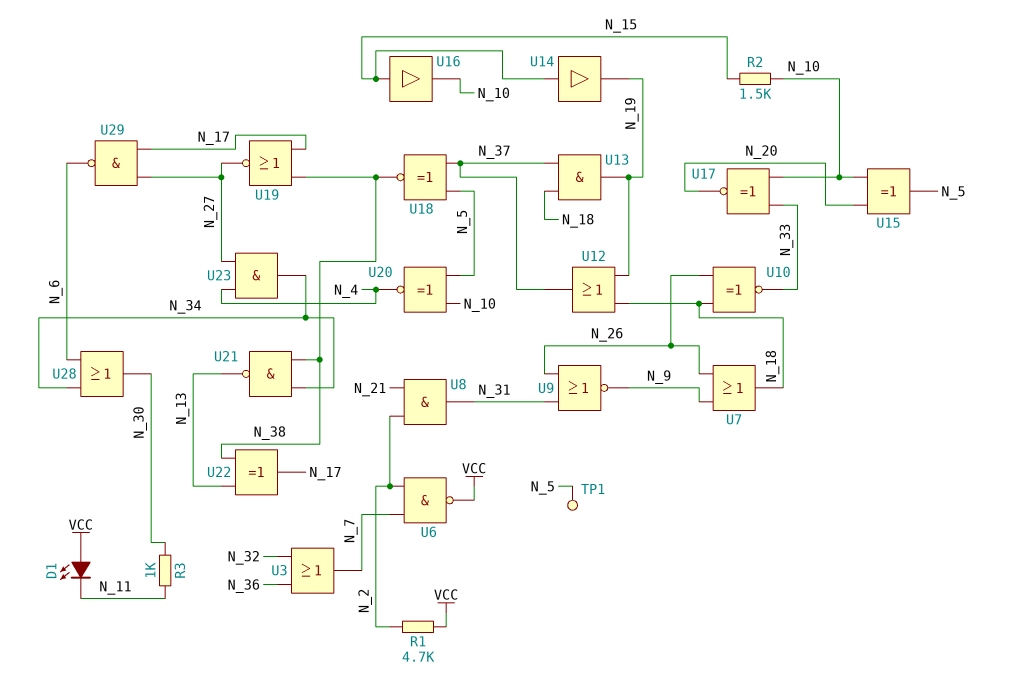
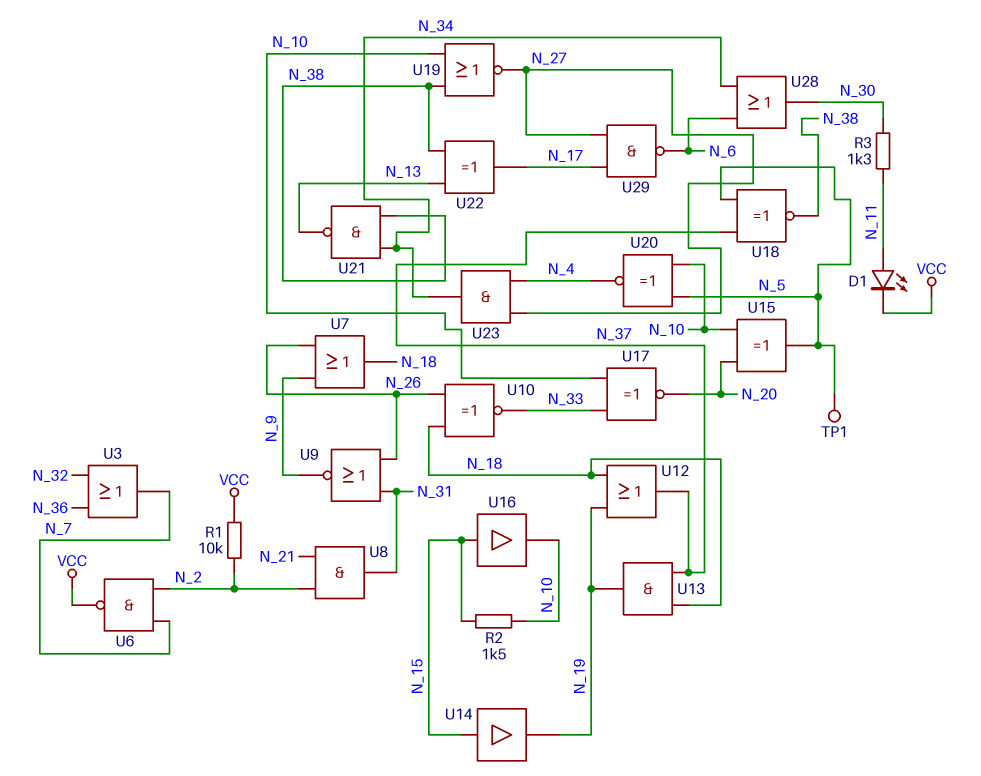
D1: LED (A VCC, K N_11) -> LED (A N_11, K VCC)
R1: 4.7k (N_2, VCC) -> 10k (N_2, VCC)
R3: 1k (N_11, N_30) -> 1.3k (N_11, N_30)
U19: NOR (in N_17, in N_38, out N_27) -> NOR (in N_10, in N_38, out N_27)

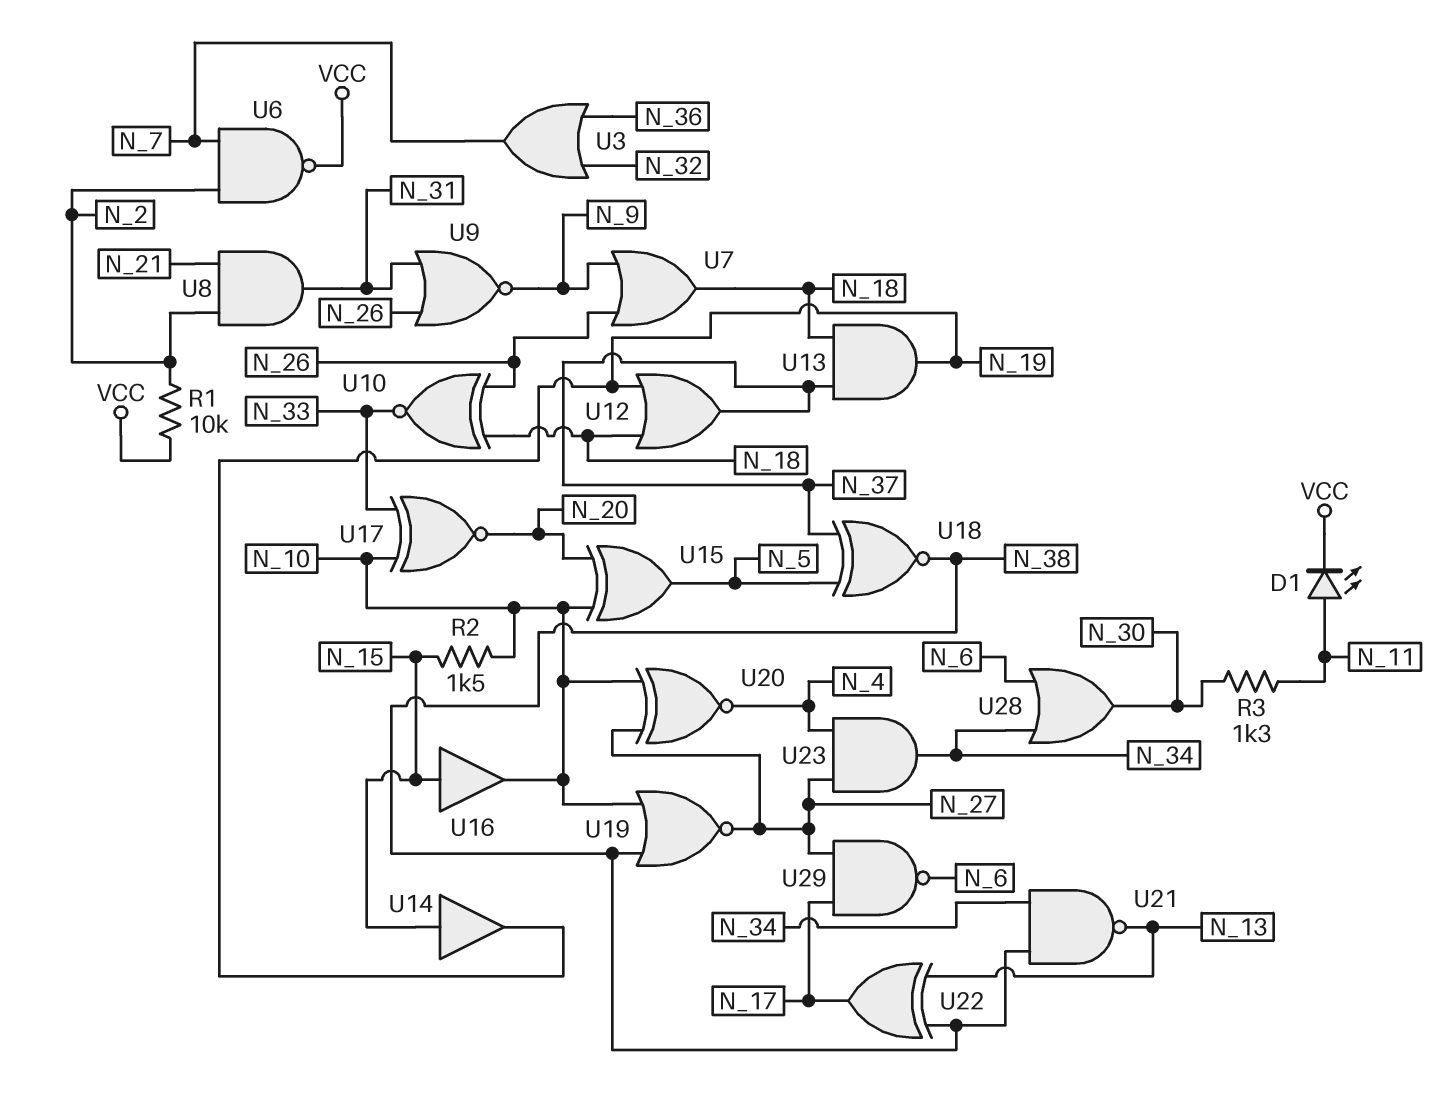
TP1: test point (N_5) -> none
U20: XNOR (in N_5, in N_10, out N_4) -> XNOR (in N_10, in N_27, out N_4)

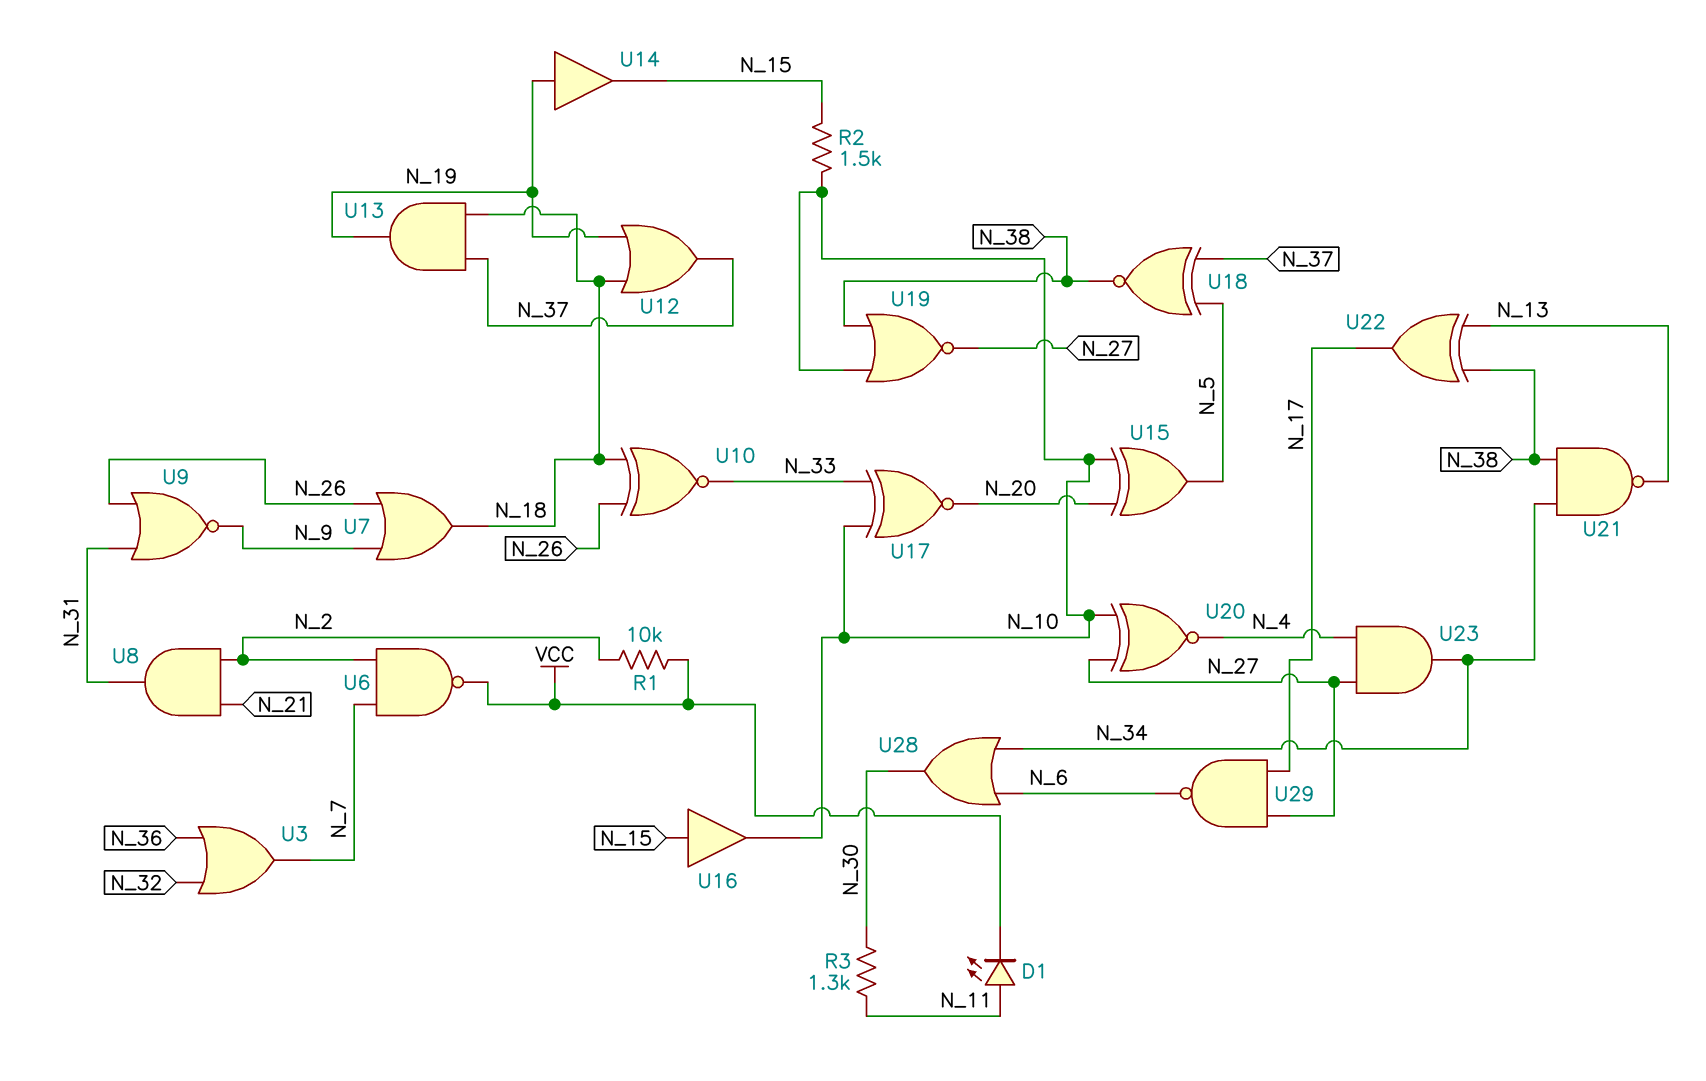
U14: buffer (in N_15, out N_19) -> buffer (in N_19, out N_15)

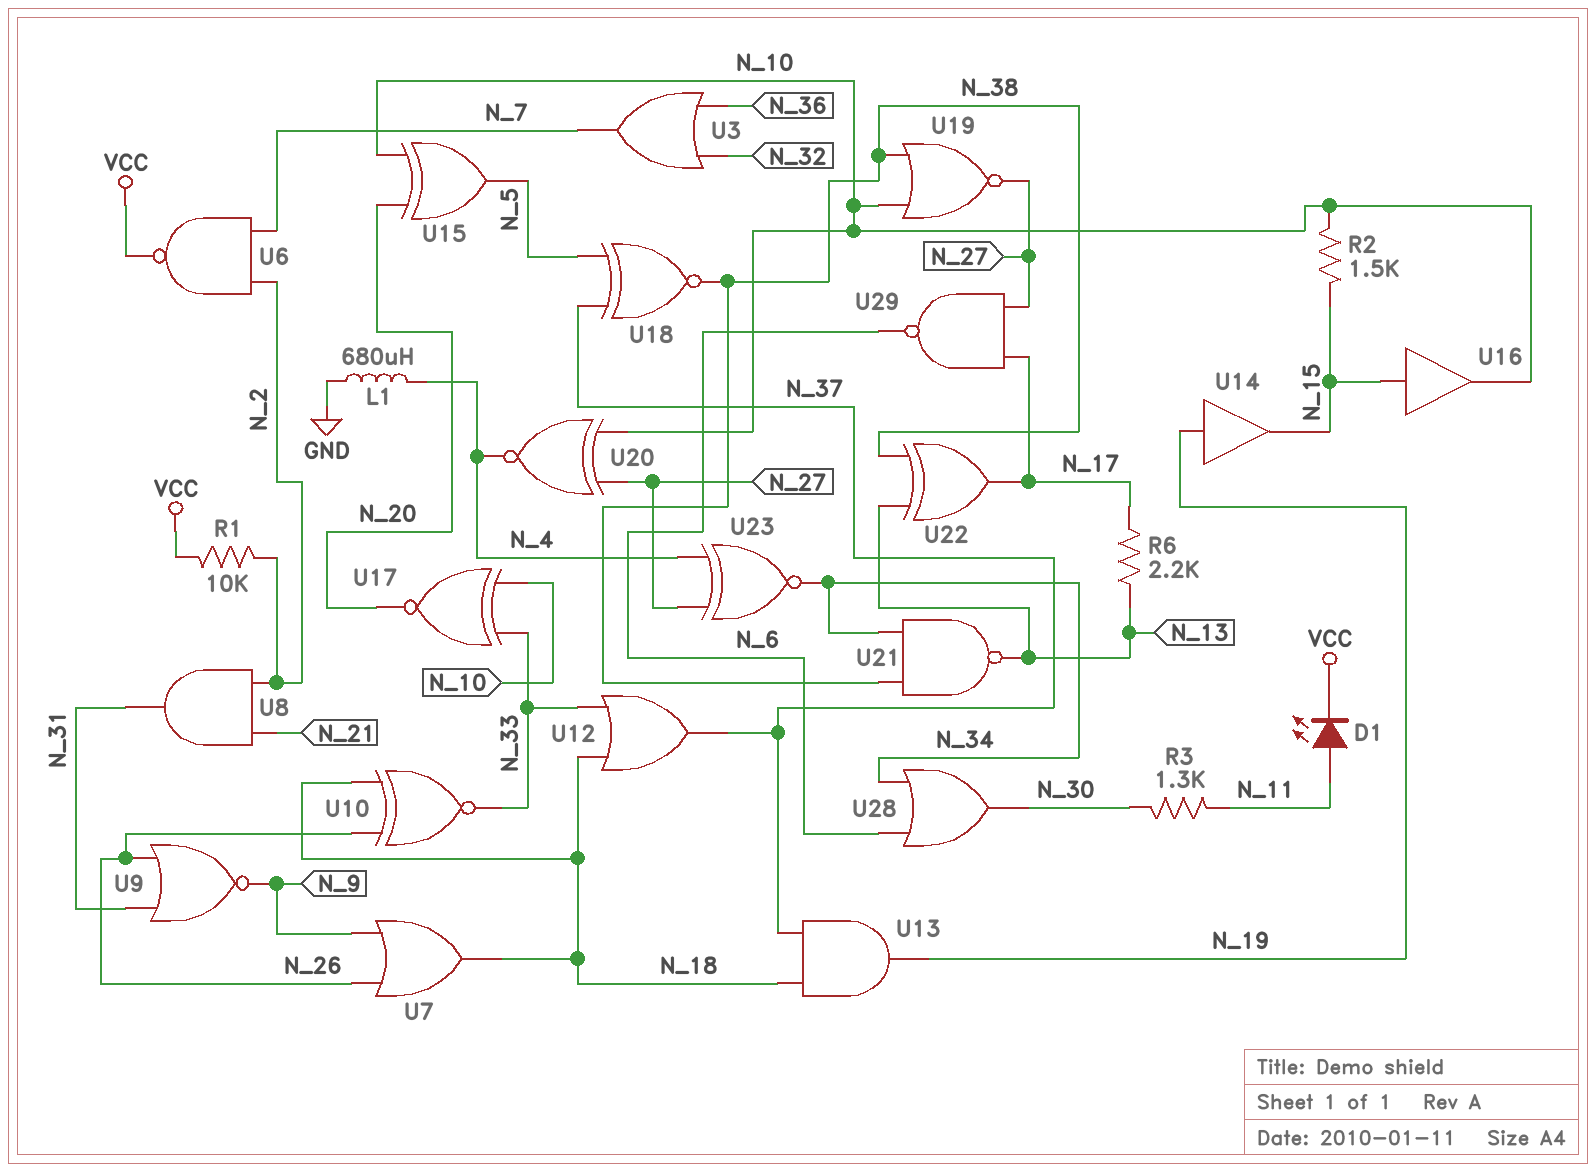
L1: none -> 680uH (GND, N_4)
R6: none -> 2.2k (N_13, N_17)
U12: OR (in N_18, in N_19, out N_37) -> OR (in N_18, in N_33, out N_37)
U23: AND (in N_4, in N_27, out N_34) -> XNOR (in N_4, in N_27, out N_34)

